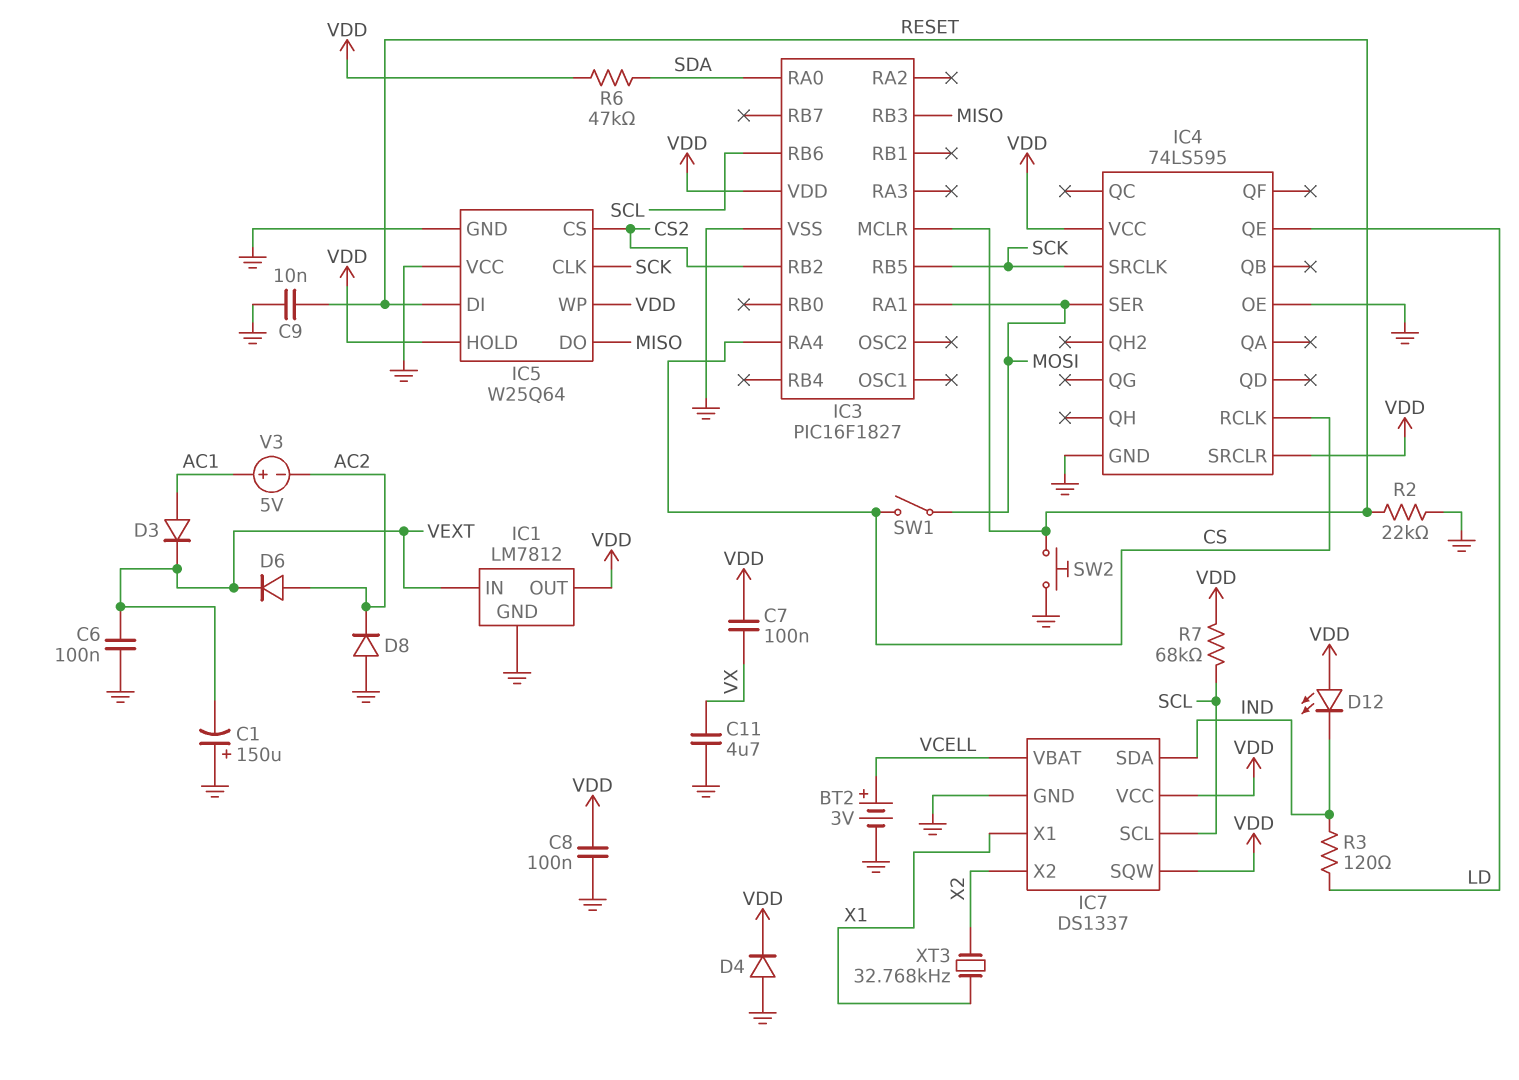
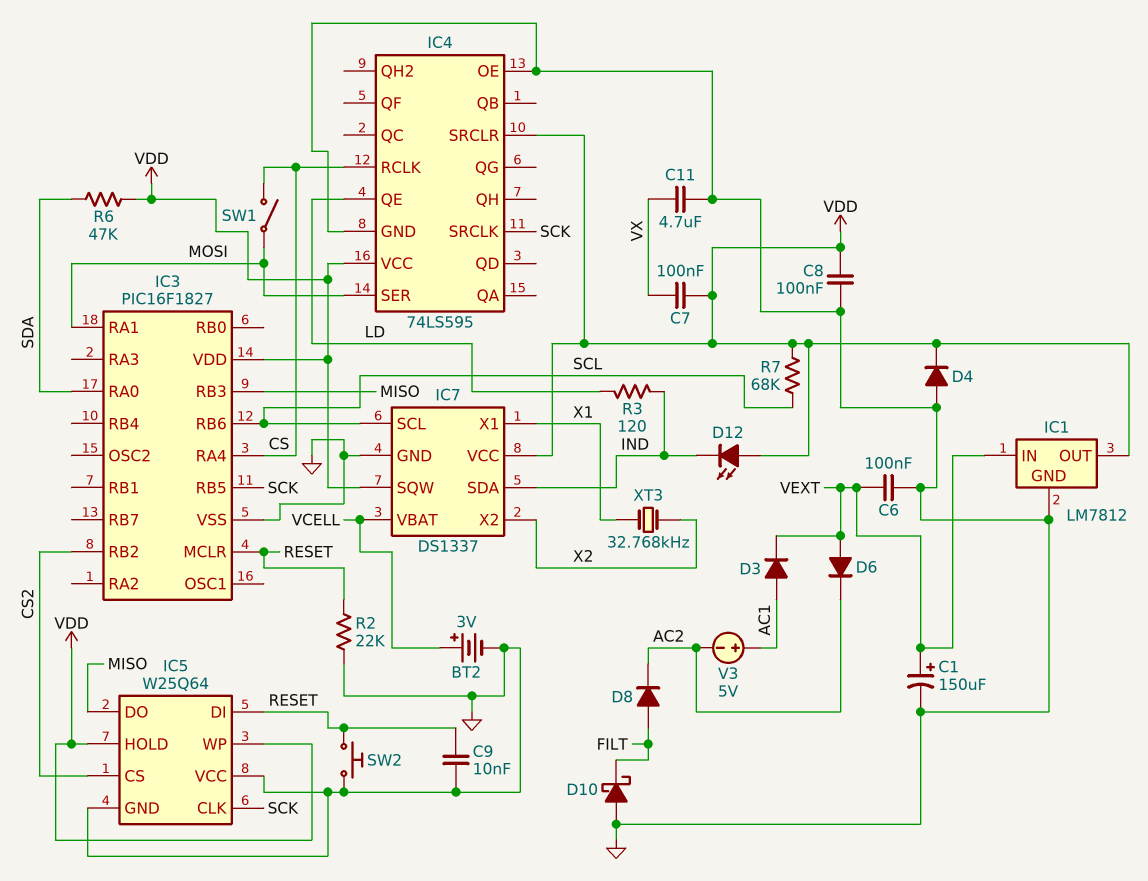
C1: 150uF (plus GND, minus VEXT) -> 150uF (plus VEXT, minus GND)
D6: diode (A AC2, K VEXT) -> diode (A VEXT, K AC2)
D8: diode (A GND, K AC2) -> diode (A FILT, K AC2)
D10: none -> schottky (A GND, K FILT)

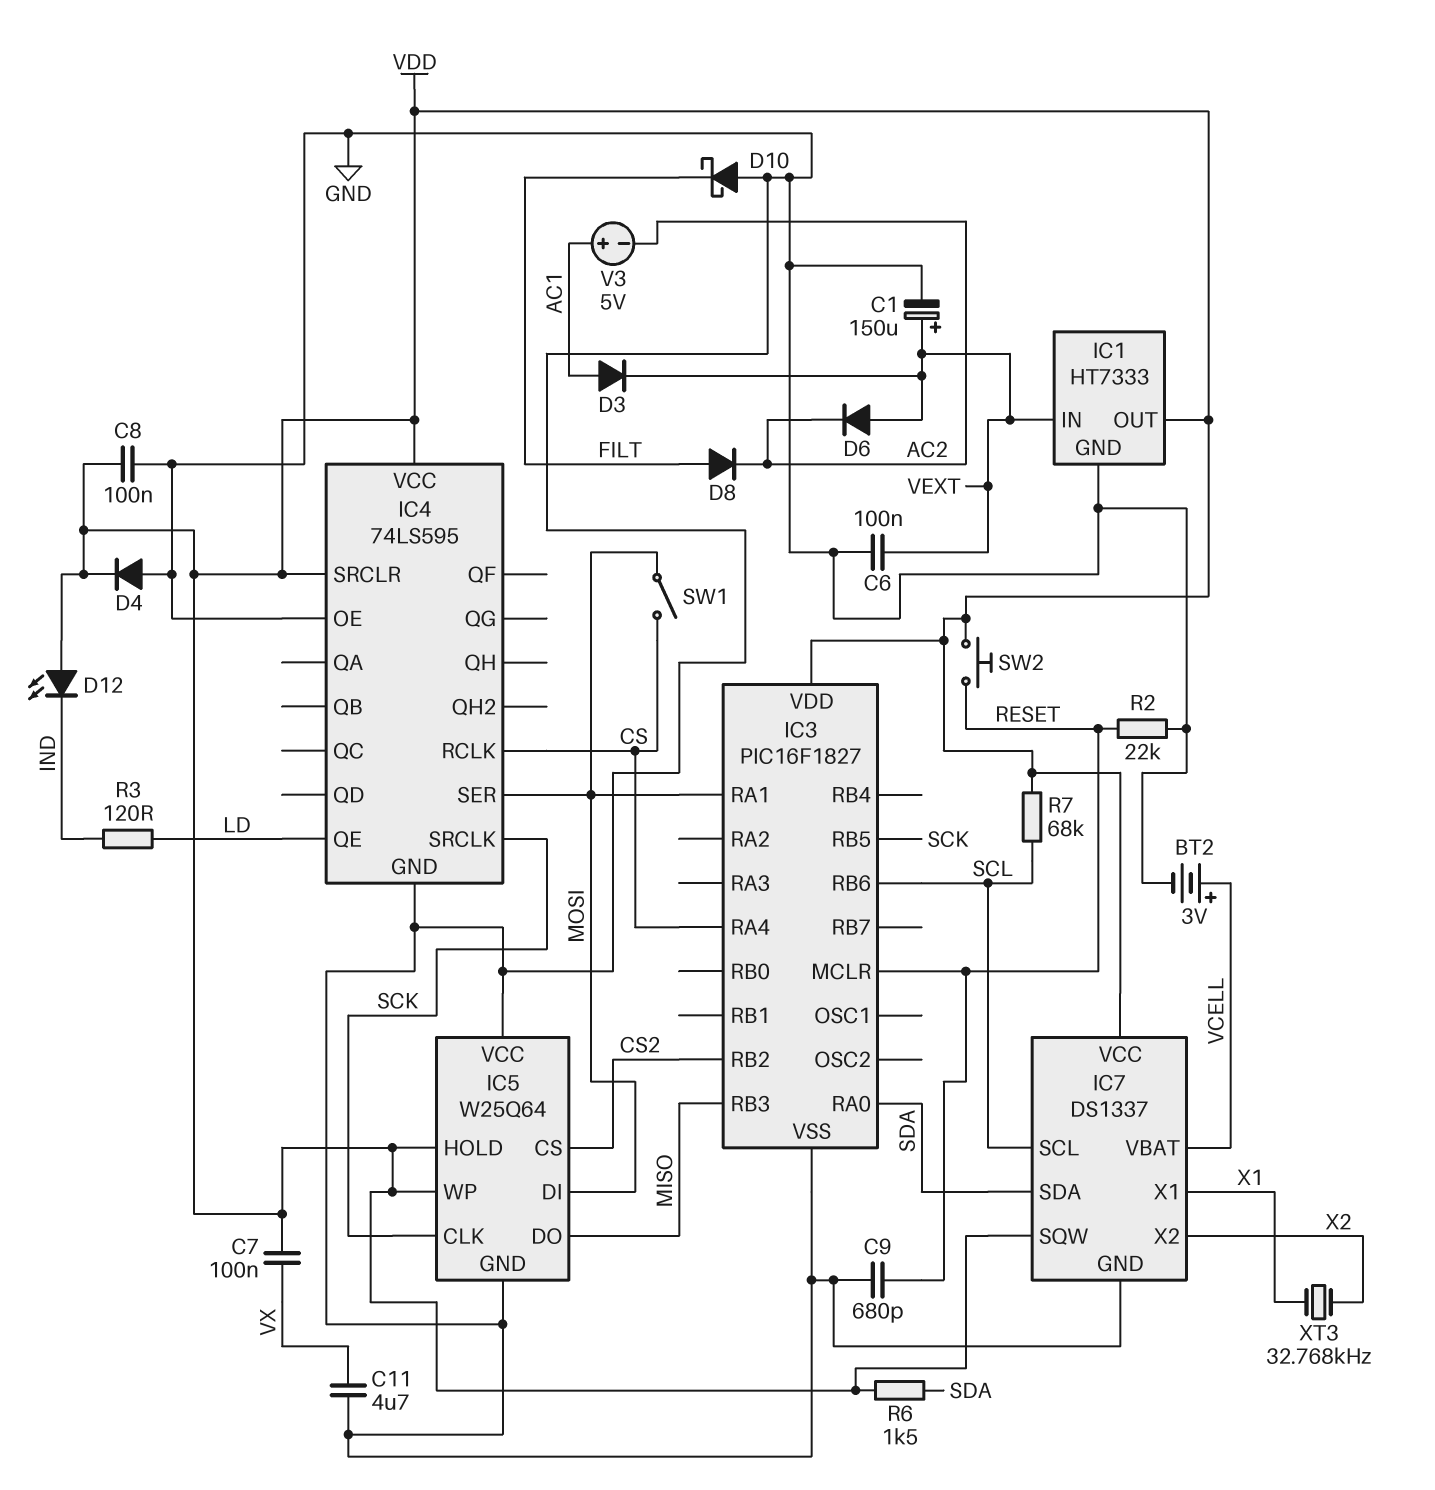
C9: 10nF (GND, RESET) -> 680pF (GND, RESET)
IC1: LM7812 -> HT7333
IC5 pin DI: RESET -> MOSI
IC7 pin SDA: IND -> SDA
R6: 47k (SDA, VDD) -> 1.5k (SDA, VDD)
SW2: button (GND, RESET) -> button (RESET, VDD)

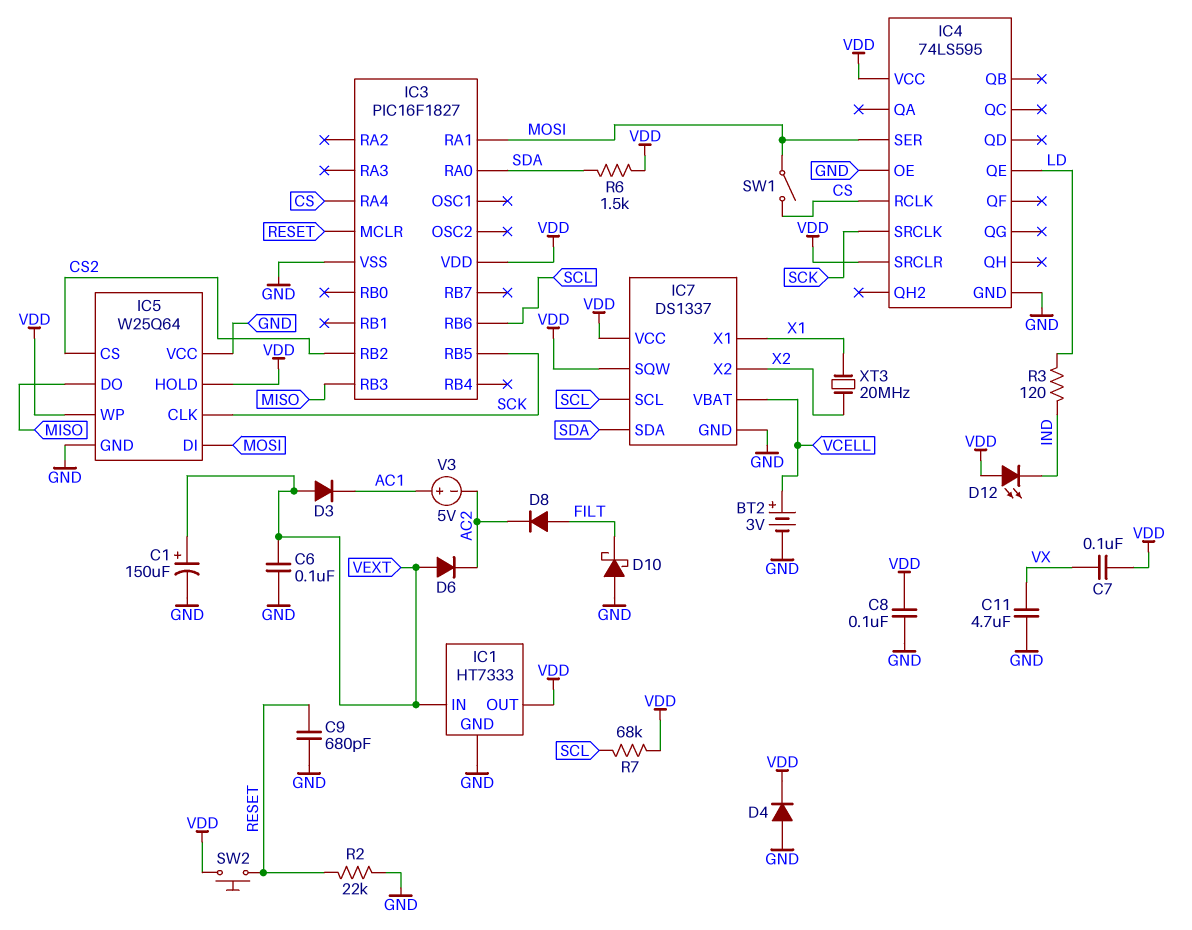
D3: diode (A AC1, K VEXT) -> diode (A VEXT, K AC1)
XT3: 32.768kHz (X1, X2) -> 20MHz (X1, X2)

